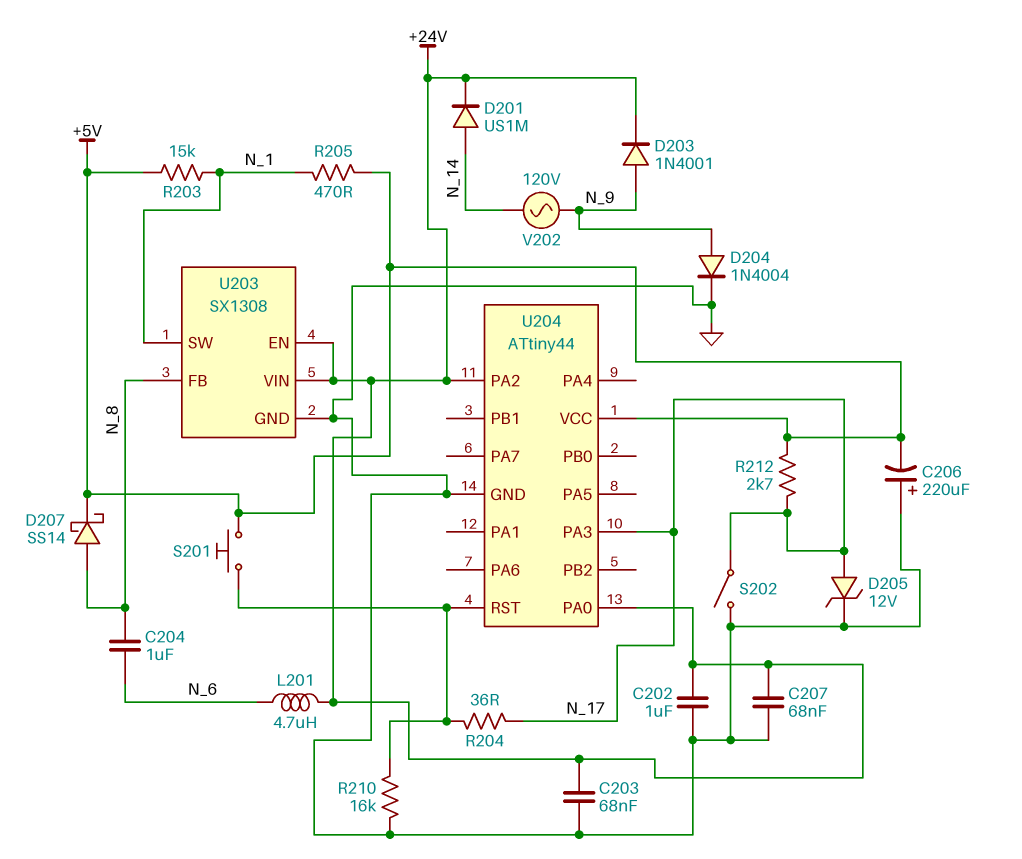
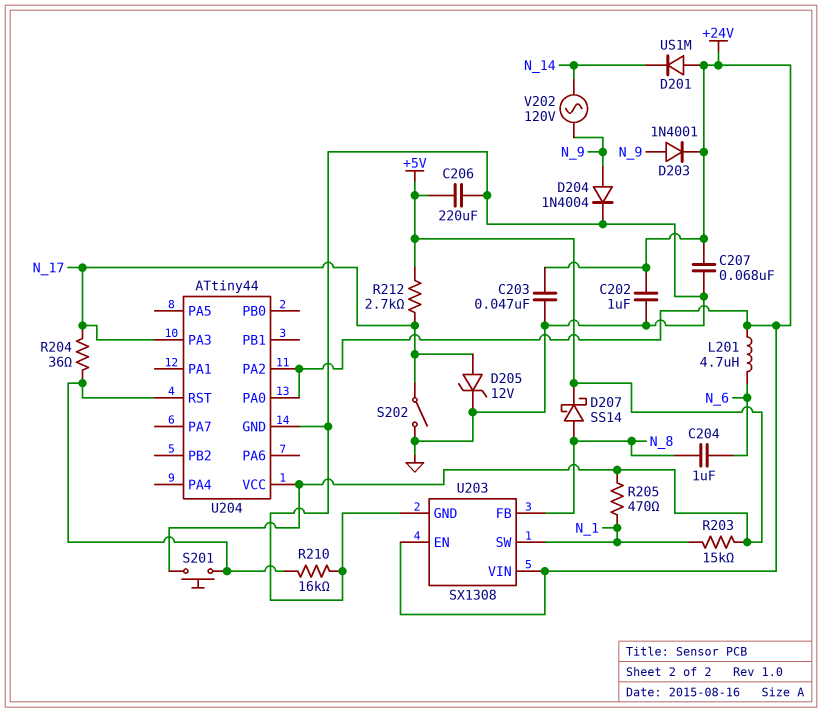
C203: 68nF (+24V, GND) -> 47nF (+24V, GND)
C206: 220uF (plus GND, minus +5V) -> 220uF (+5V, GND)
D201: diode US1M (A N_14, K +24V) -> diode US1M (A +24V, K N_14)

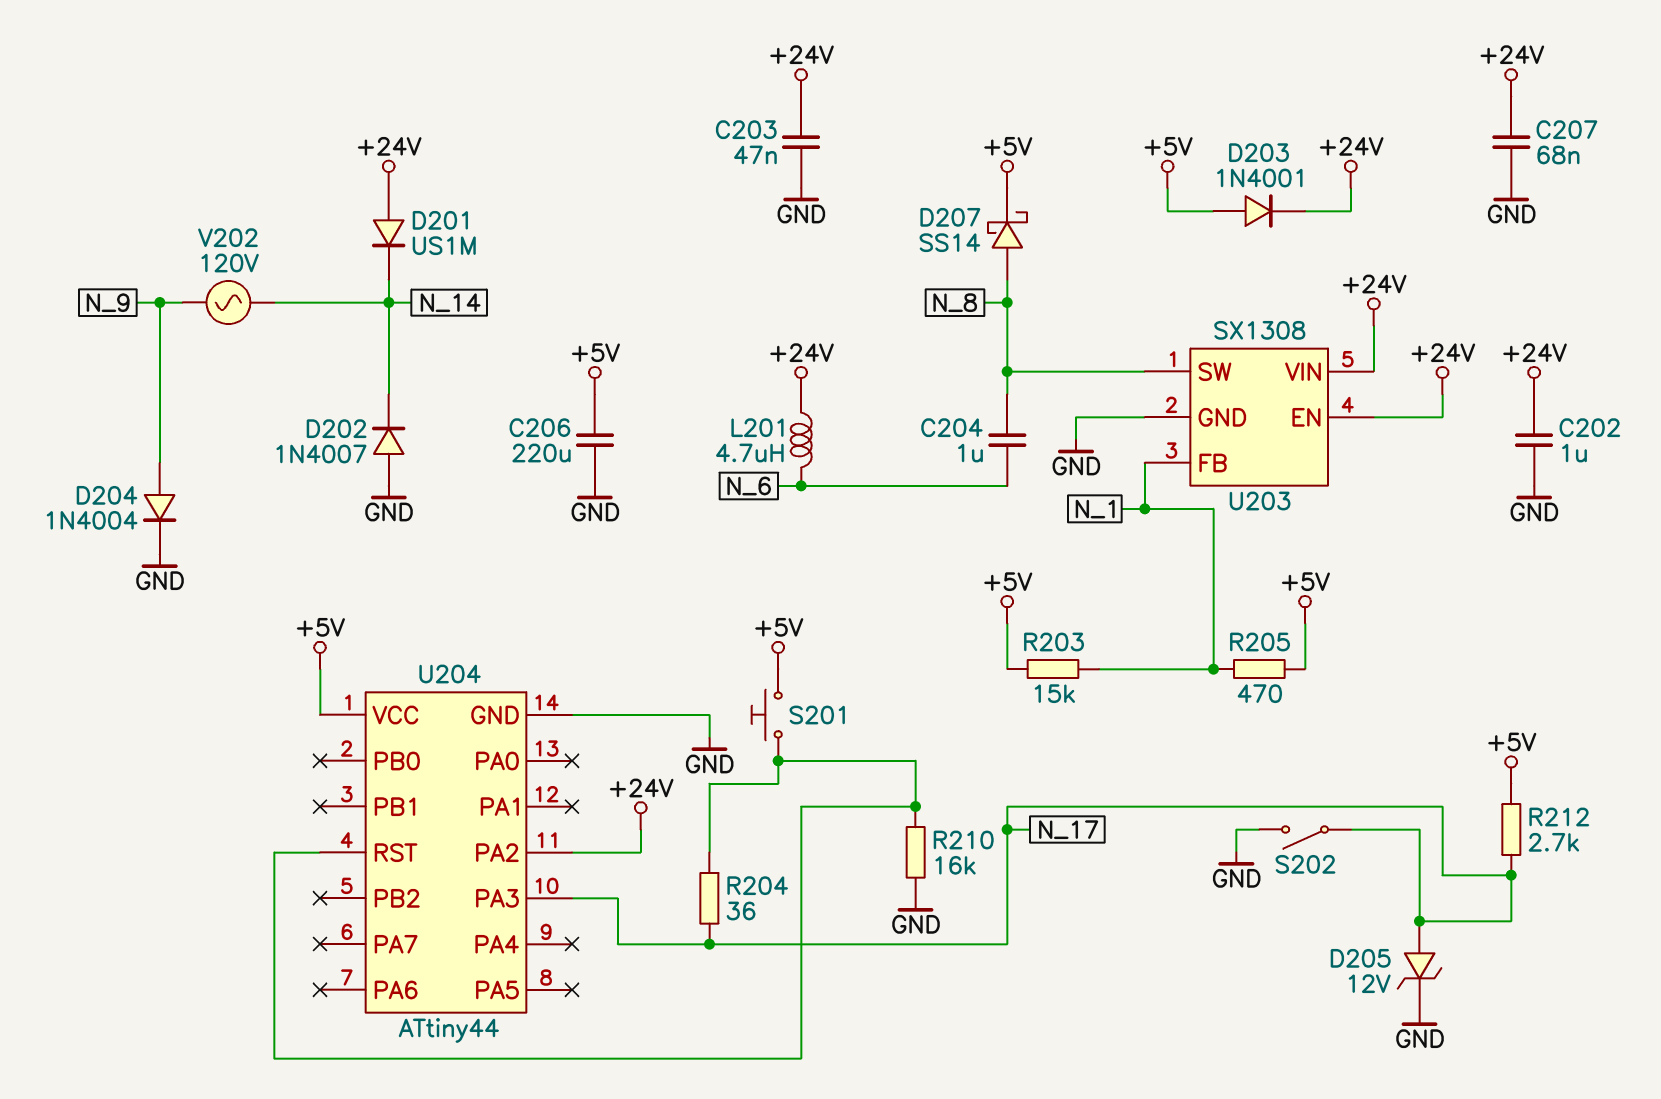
D202: none -> diode 1N4007 (A GND, K N_14)
D203: diode 1N4001 (A N_9, K +24V) -> diode 1N4001 (A +5V, K +24V)
U203 pin FB: N_8 -> N_1
U203 pin SW: N_1 -> N_8
U204 pin PA0: +24V -> none

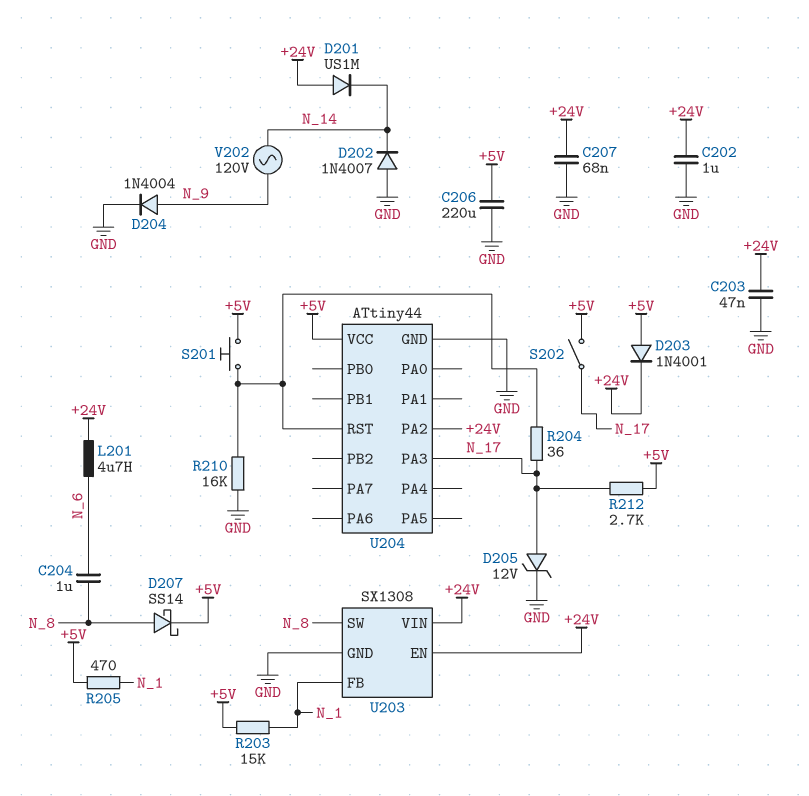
S202: switch (GND, N_17) -> switch (+5V, N_17)

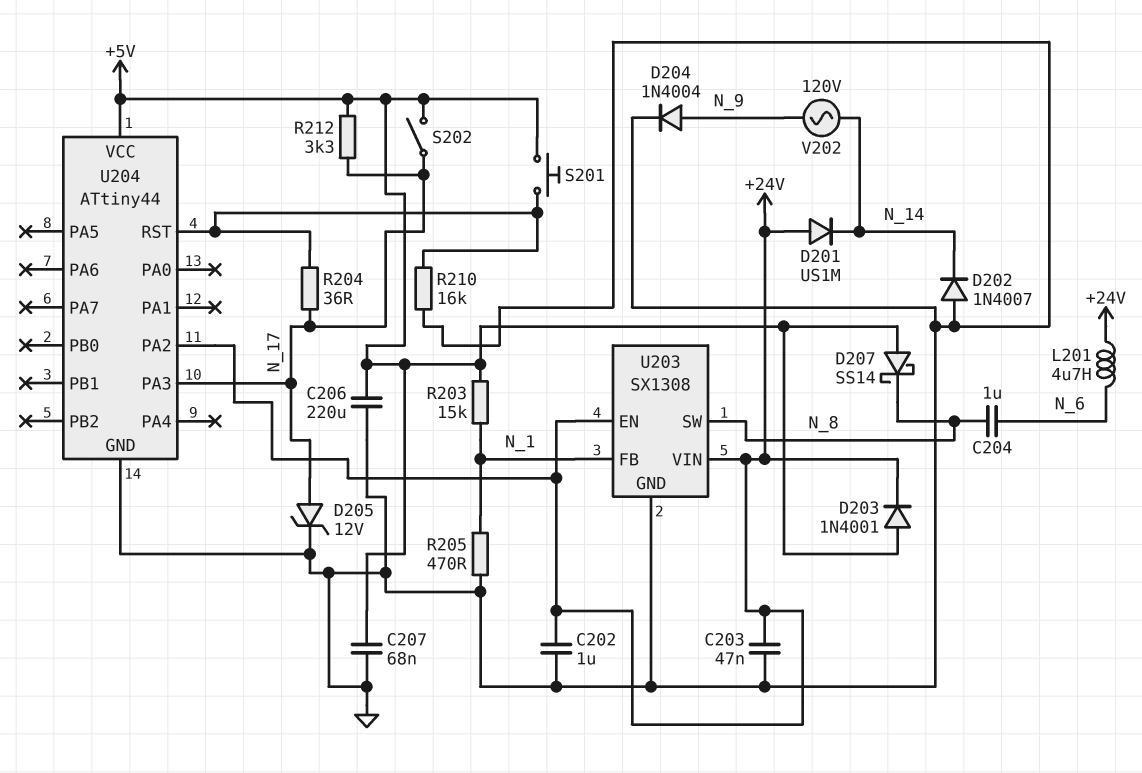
C207: 68nF (+24V, GND) -> 68nF (+5V, GND)
D207: schottky SS14 (A N_8, K +5V) -> schottky SS14 (A +5V, K N_8)
R205: 470 (+5V, N_1) -> 470 (GND, N_1)
R212: 2.7k (+5V, N_17) -> 3.3k (+5V, N_17)

